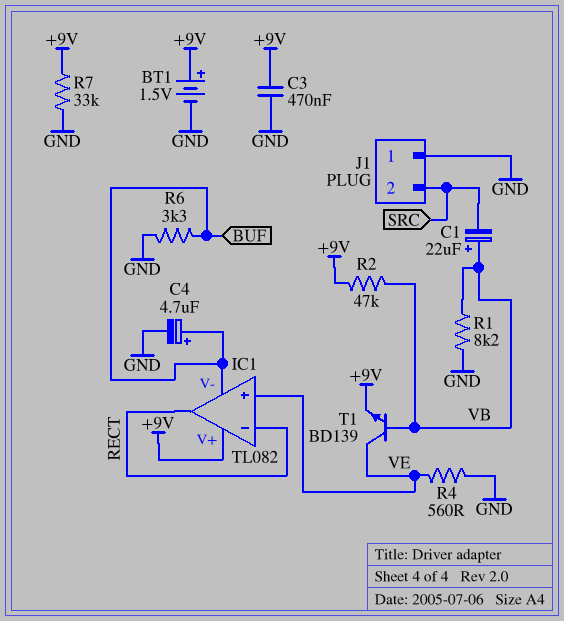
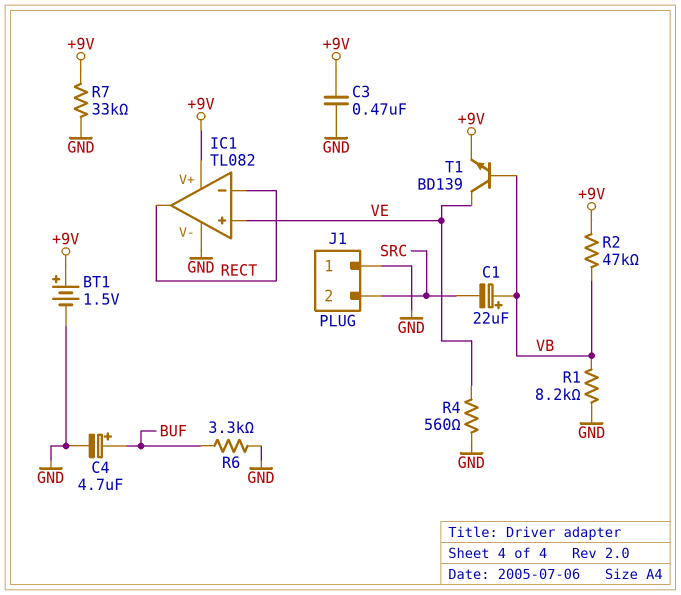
IC1 pin V-: BUF -> GND

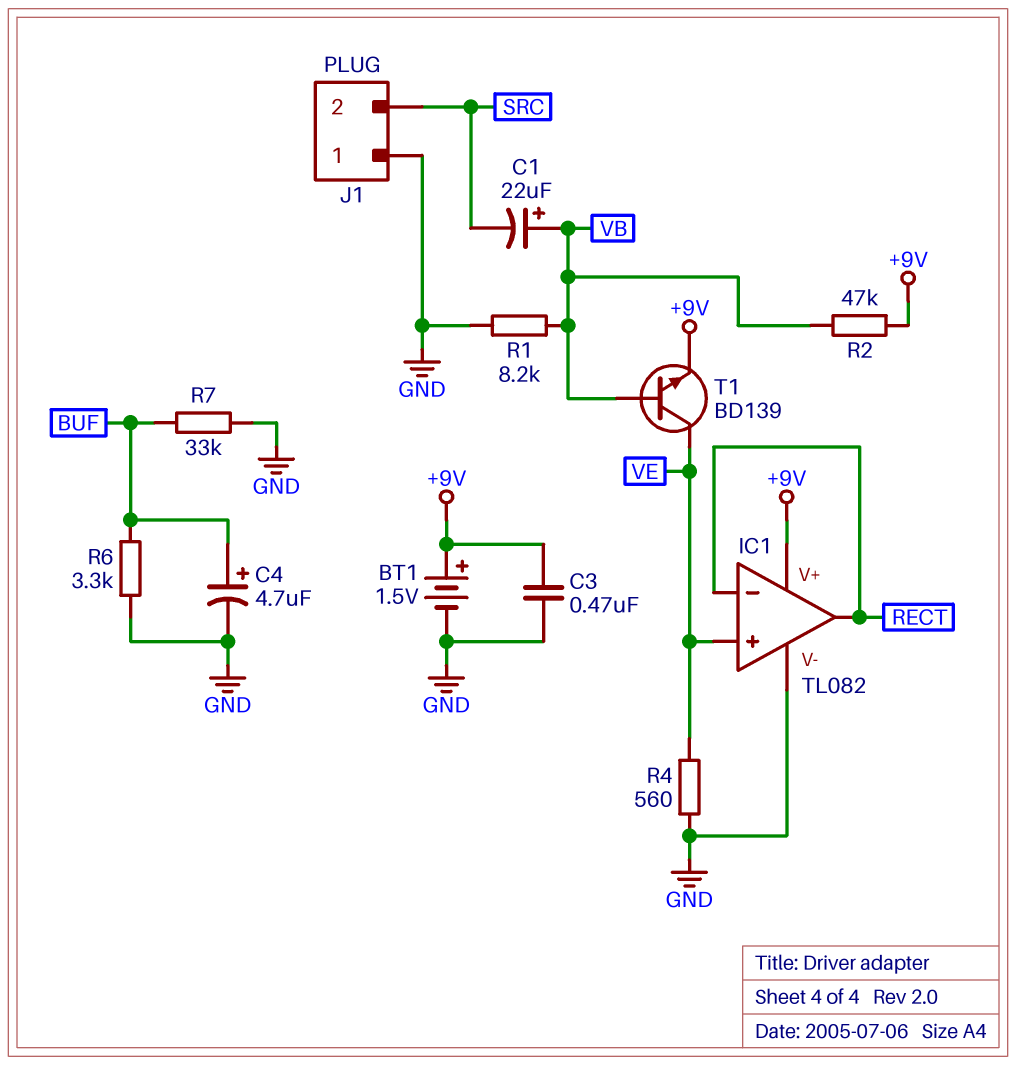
R7: 33k (+9V, GND) -> 33k (BUF, GND)

